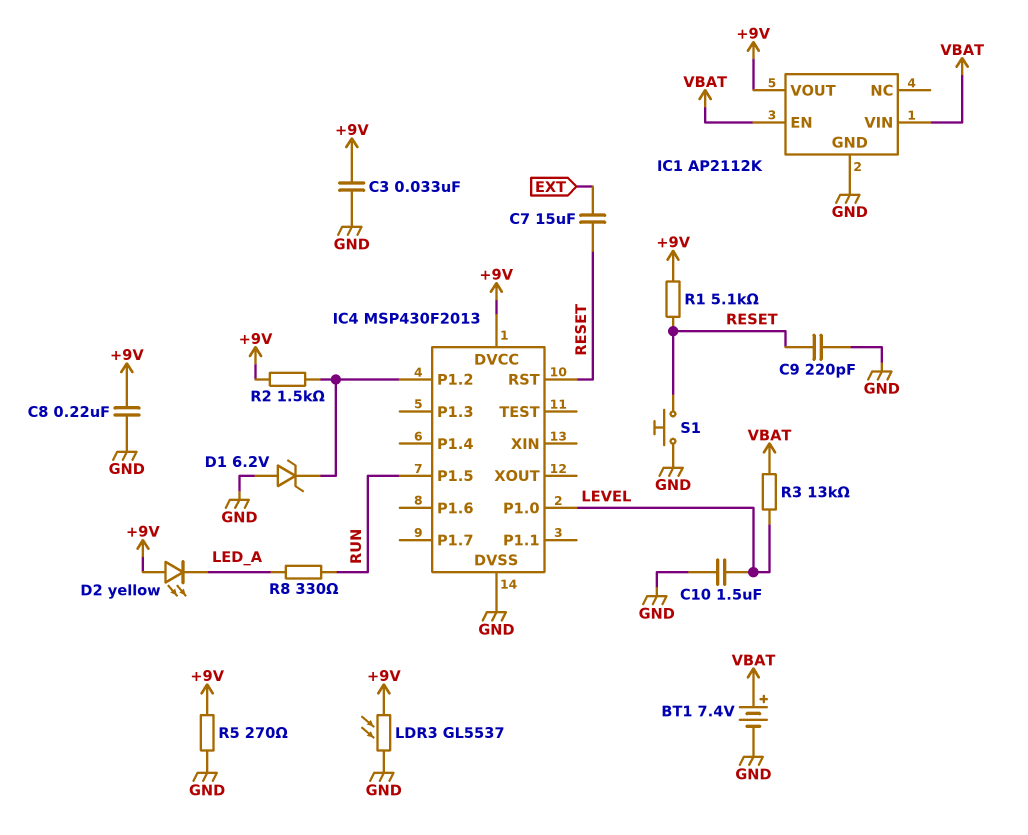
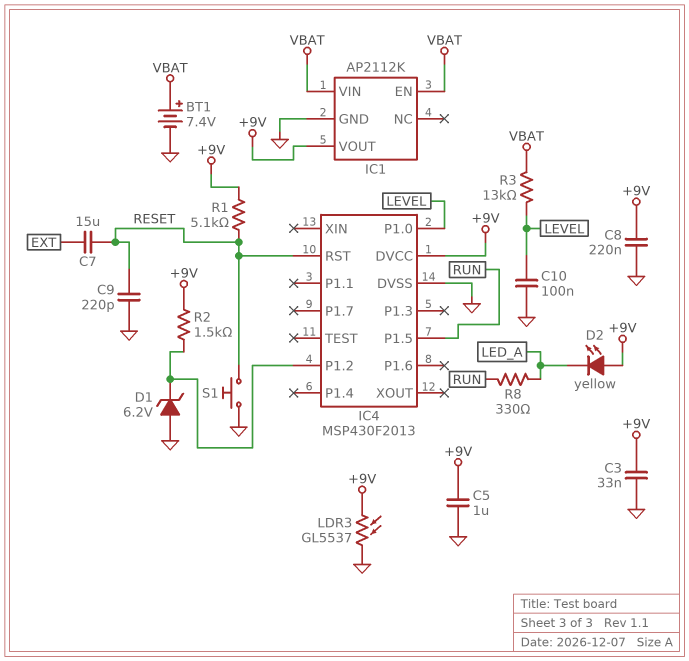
C5: none -> 1uF (+9V, GND)
C10: 1.5uF (GND, LEVEL) -> 100nF (GND, LEVEL)
R5: 270 (+9V, GND) -> none

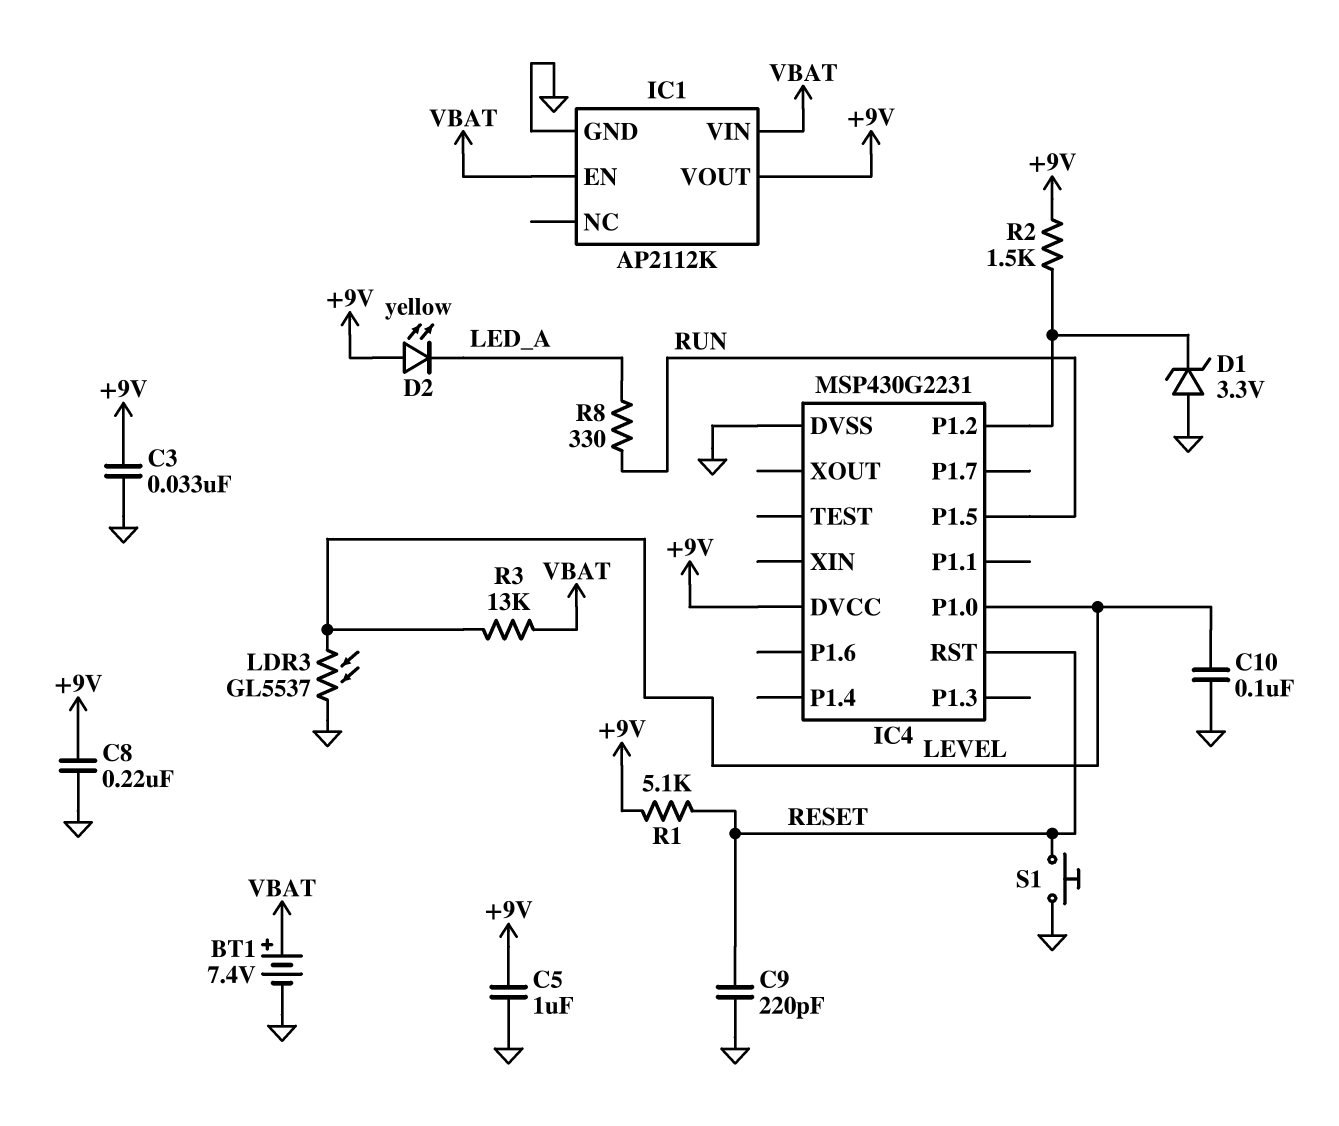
C7: 15uF (EXT, RESET) -> none
D1: zener 6.2V (A GND, K IC4/P1.2) -> zener 3.3V (A GND, K IC4/P1.2)
IC4: MSP430F2013 -> MSP430G2231
LDR3: GL5537 (+9V, GND) -> GL5537 (GND, LEVEL)

